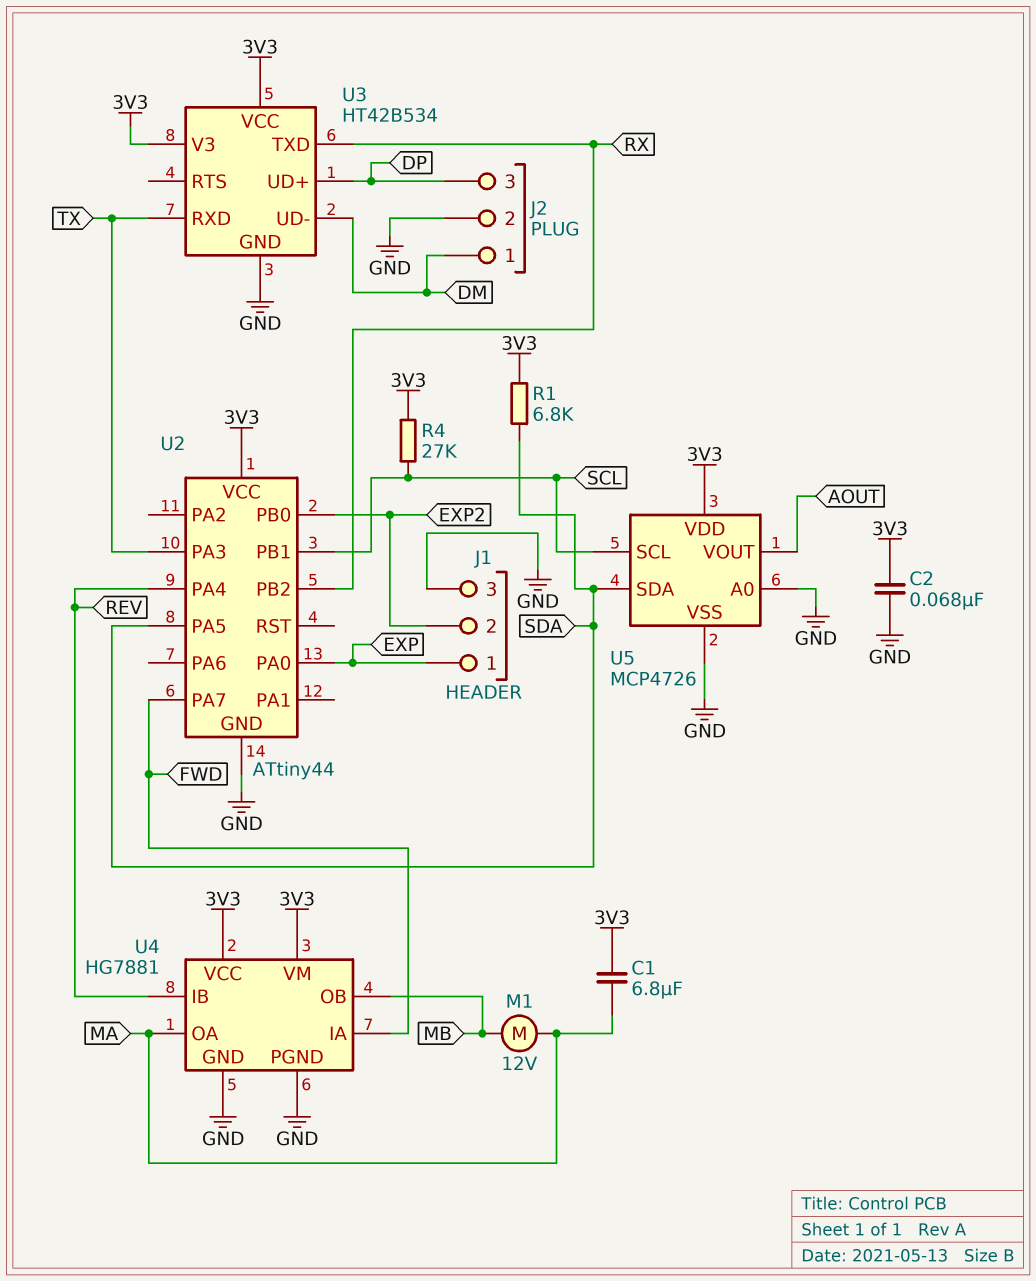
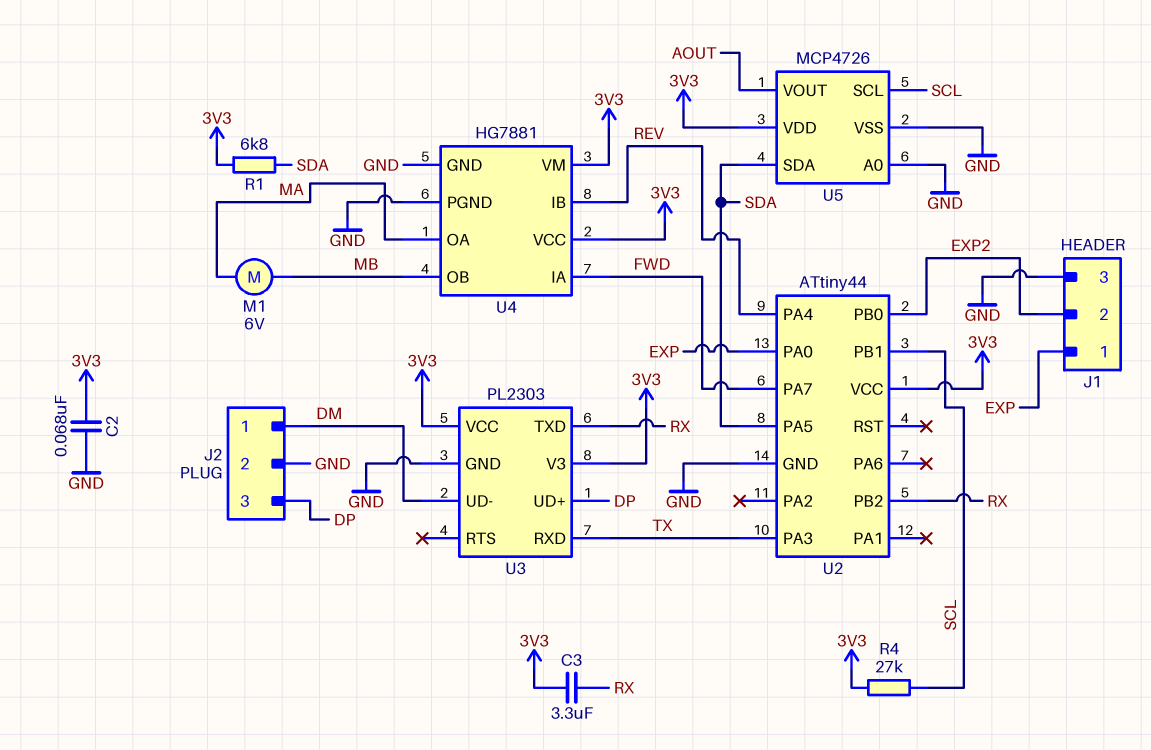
C1: 6.8uF (3V3, MA) -> none
C3: none -> 3.3uF (3V3, RX)
M1: motor 12V (MA, MB) -> motor 6V (MA, MB)
U3: HT42B534 -> PL2303

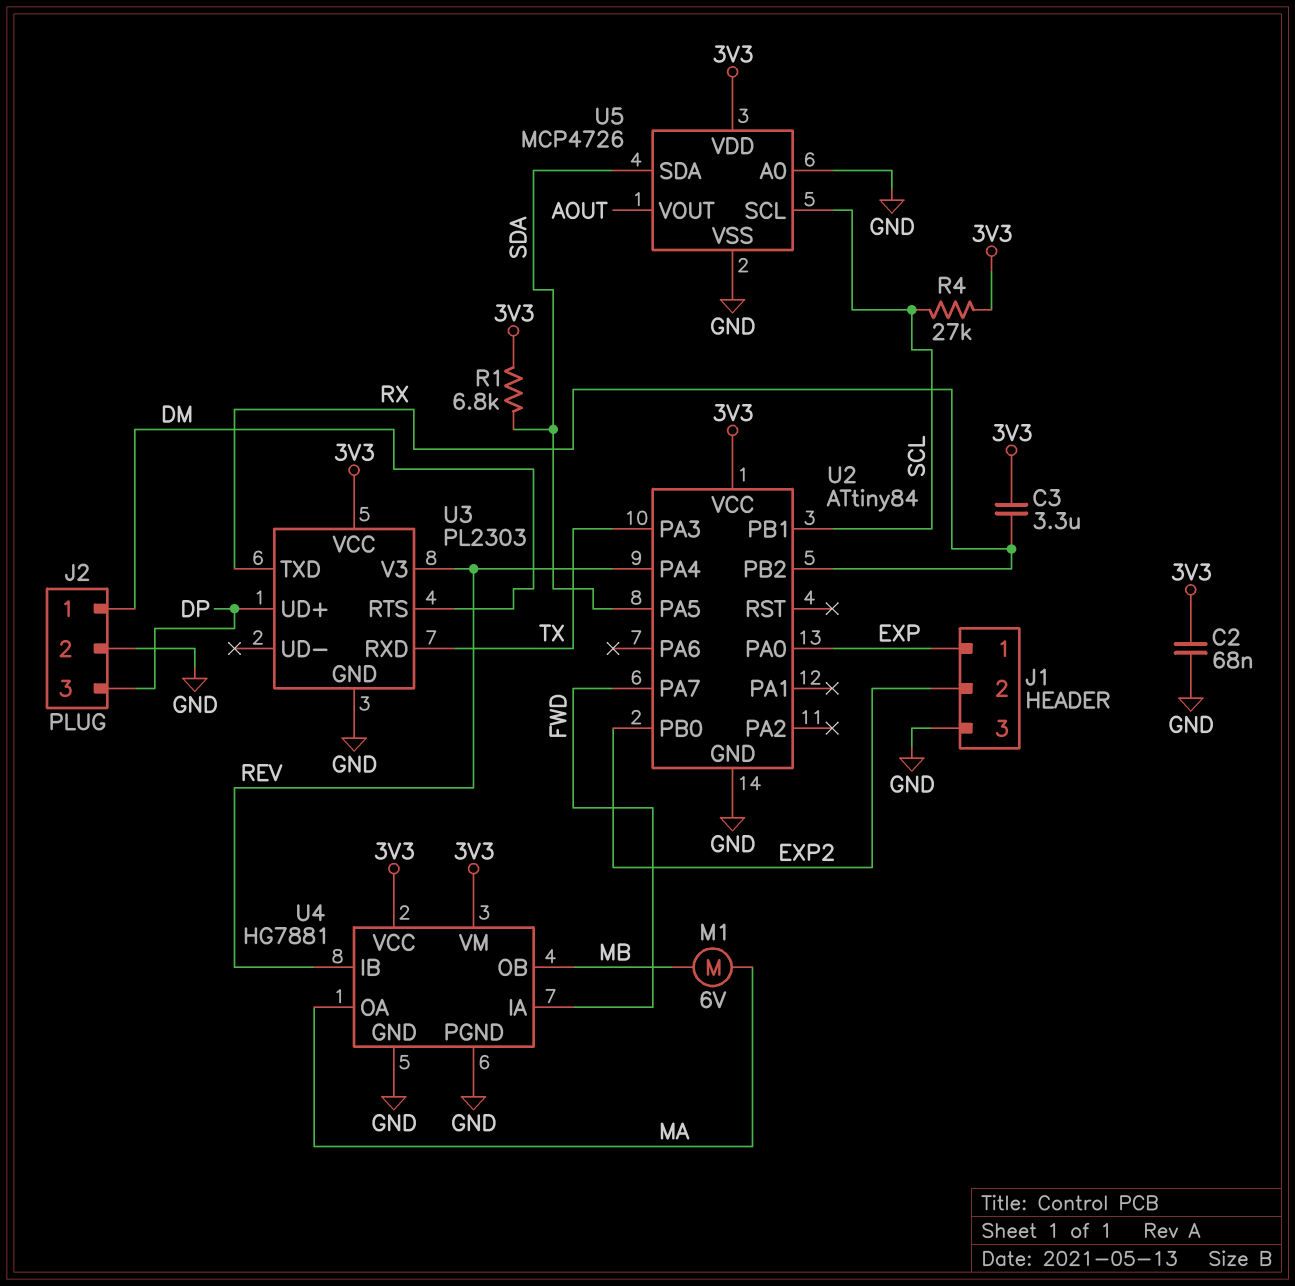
U2: ATtiny44 -> ATtiny84
U3 pin RTS: none -> DM
U3 pin UD-: DM -> none
U3 pin V3: 3V3 -> REV

